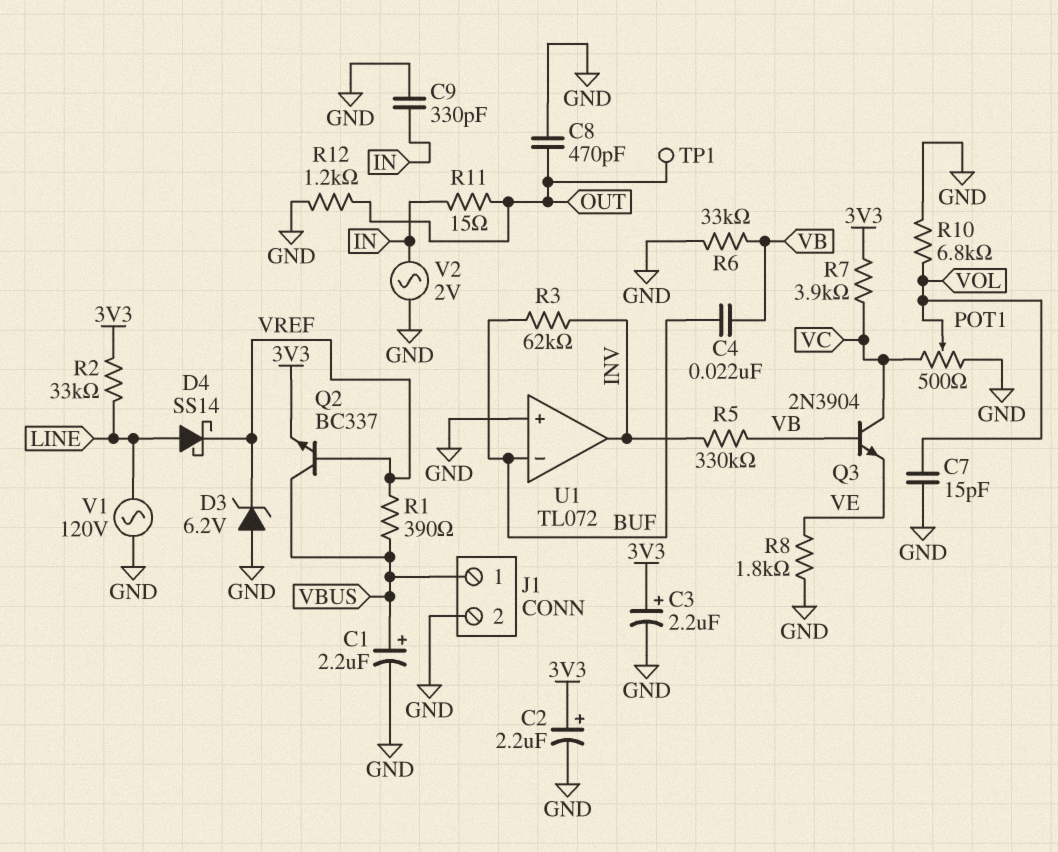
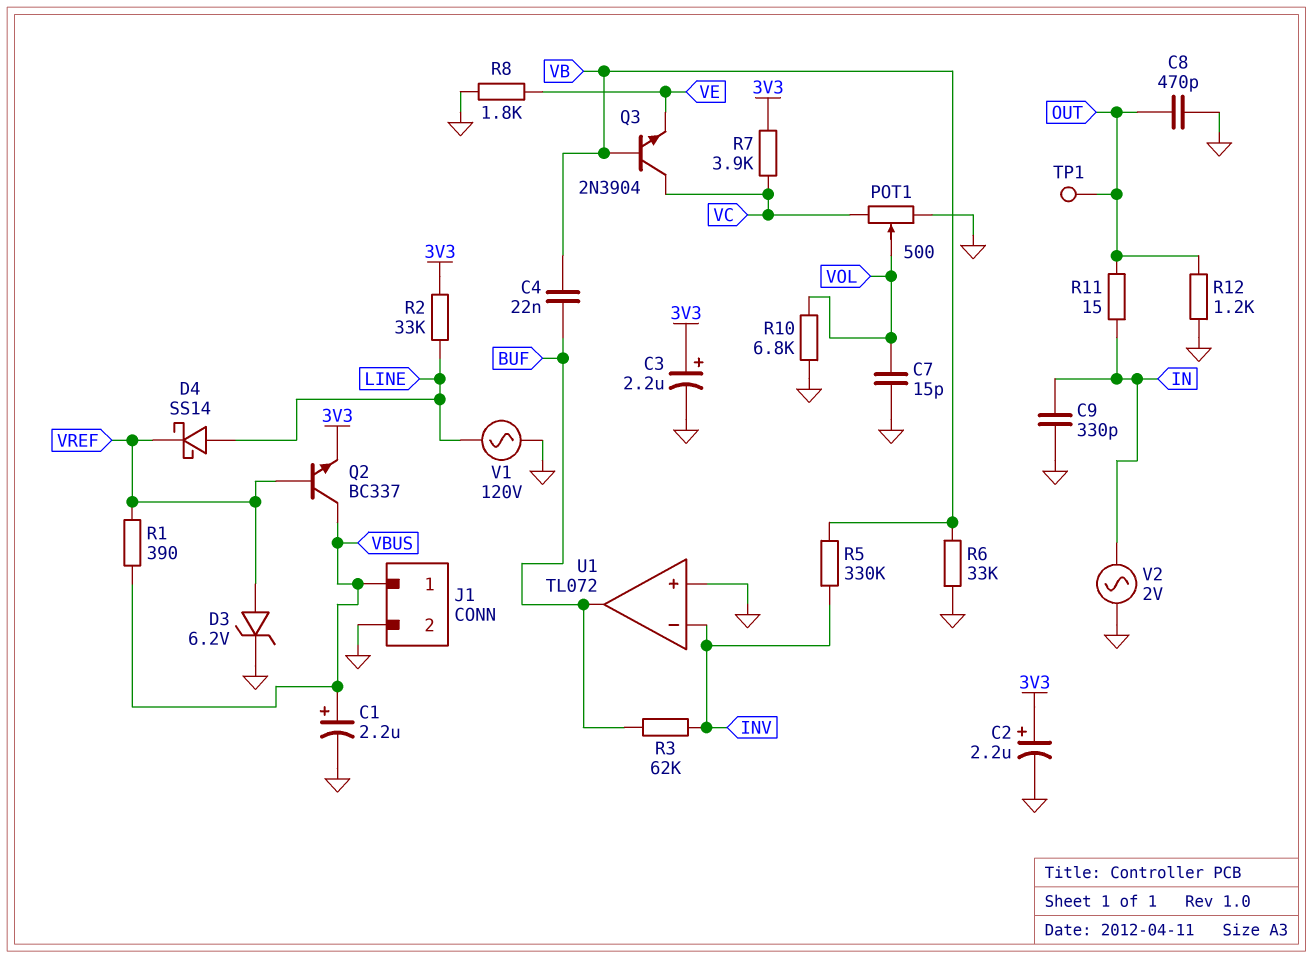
D3: zener 6.2V (A GND, K VREF) -> zener 6.2V (A VREF, K GND)
U1 pin in-: BUF -> INV
U1 pin out: INV -> BUF

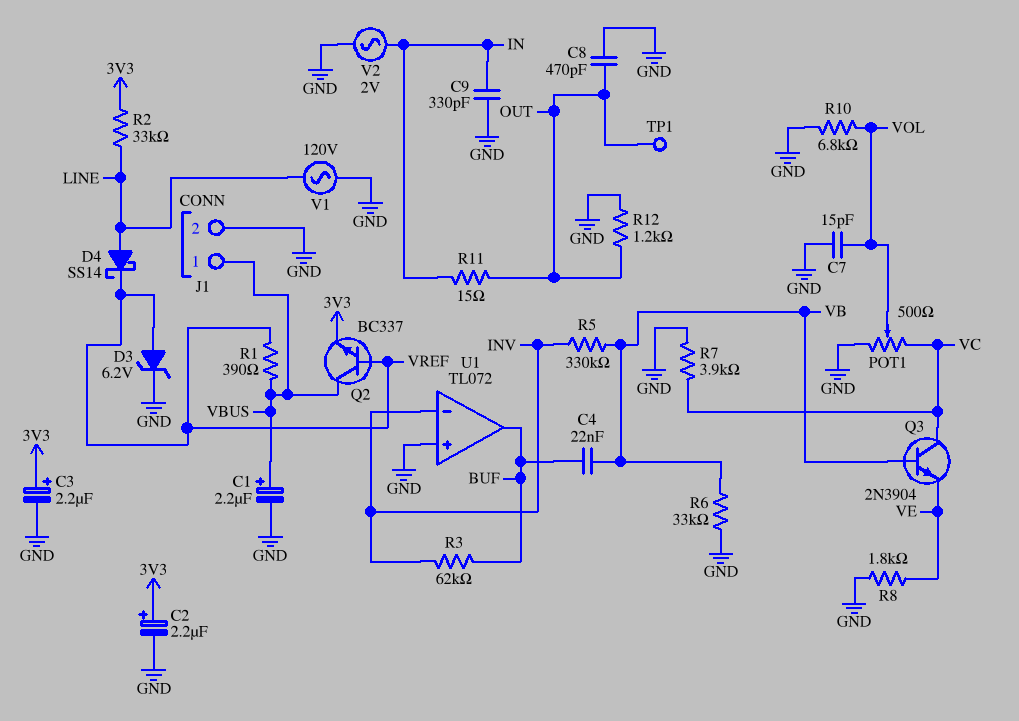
R7: 3.9k (3V3, VC) -> 3.9k (GND, VC)

